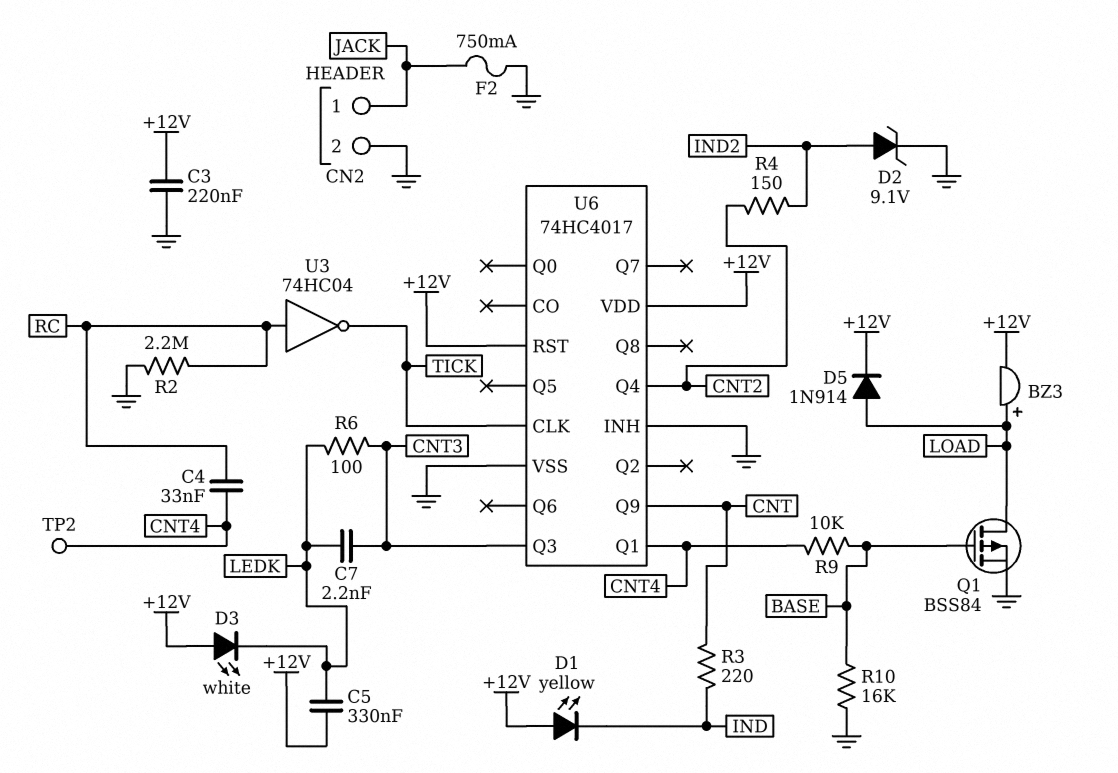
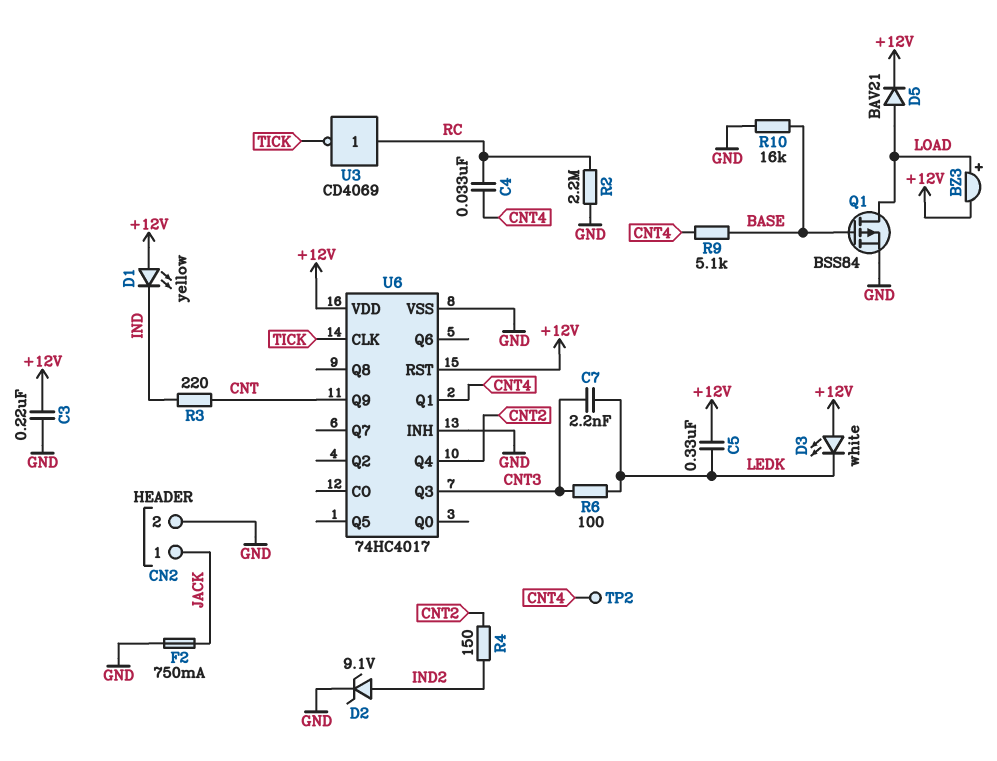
D5: diode 1N914 (A LOAD, K +12V) -> diode BAV21 (A LOAD, K +12V)
R9: 10k (BASE, CNT4) -> 5.1k (BASE, CNT4)
U3: NOT 74HC04 (in RC, out TICK) -> NOT CD4069 (in RC, out TICK)

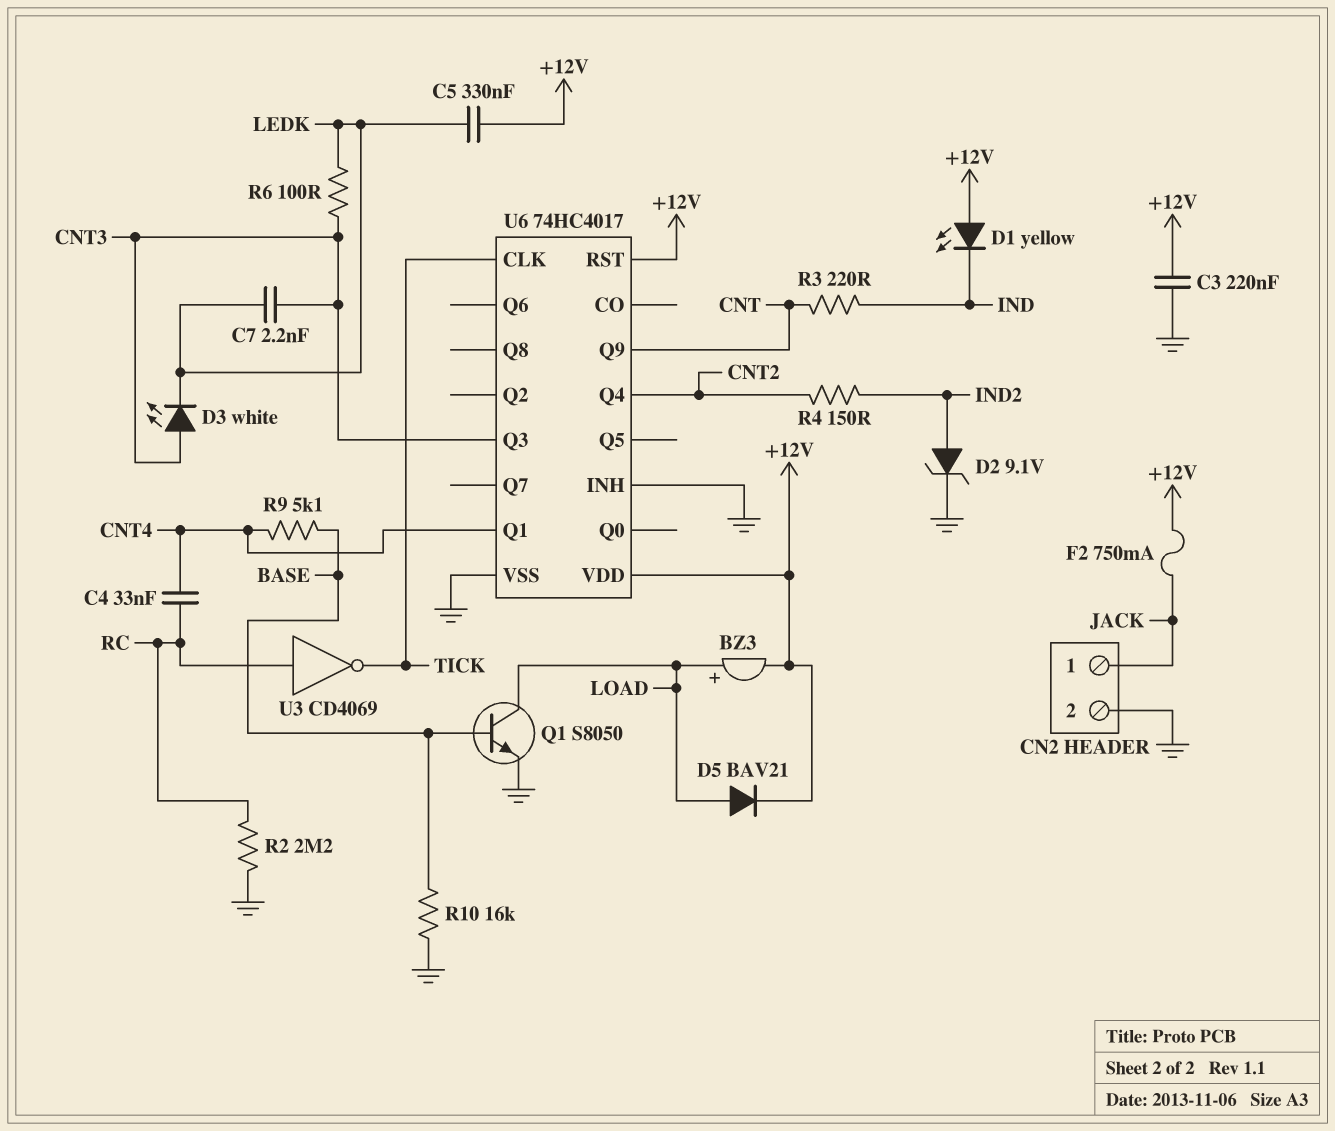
D3: LED white (A +12V, K LEDK) -> LED white (A CNT3, K LEDK)
F2: 750mA (GND, JACK) -> 750mA (+12V, JACK)
Q1: PMOS BSS84 (G BASE, D LOAD, S GND) -> NPN S8050 (B BASE, C LOAD, E GND)
TP2: test point (CNT4) -> none

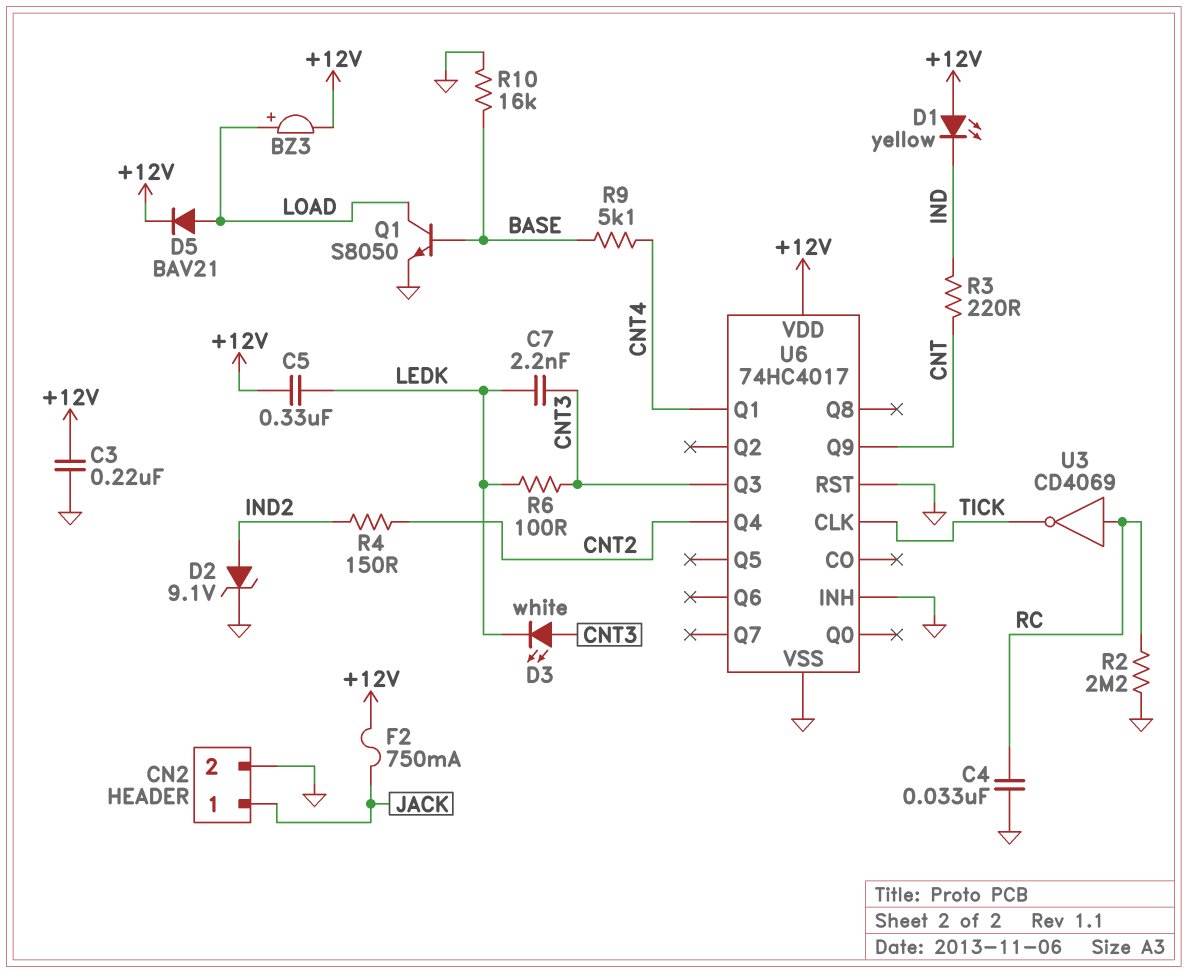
C4: 33nF (CNT4, RC) -> 33nF (GND, RC)
U6 pin RST: +12V -> GND

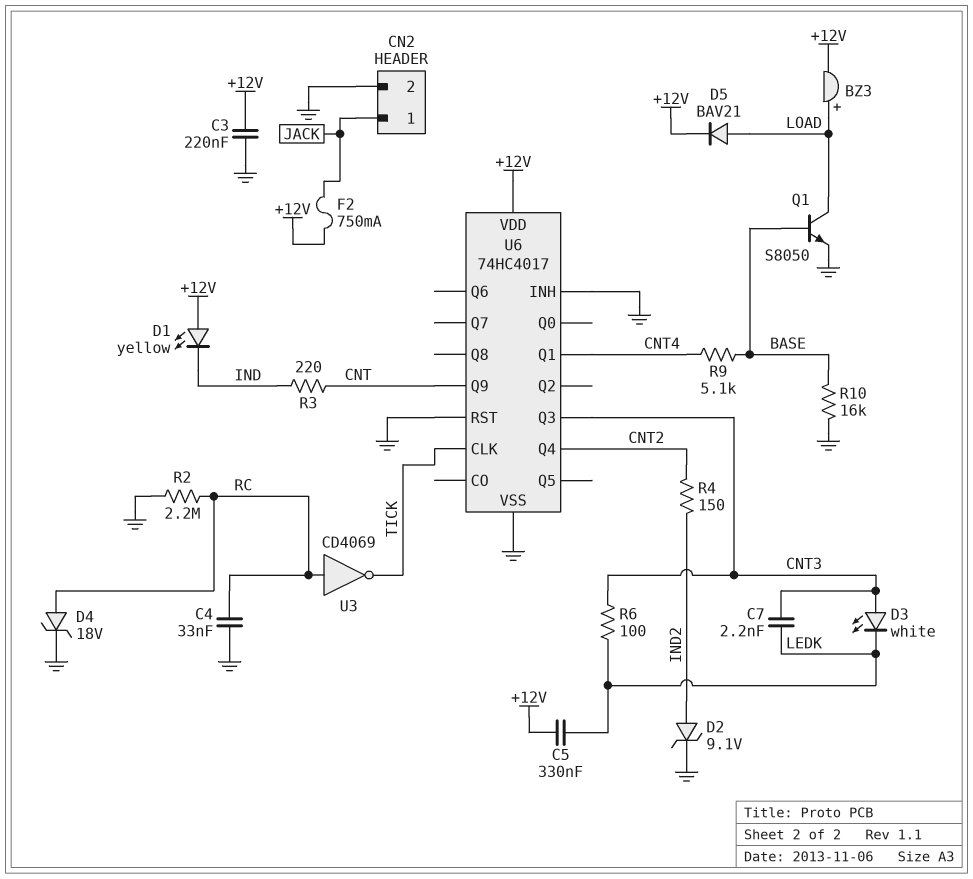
D4: none -> zener 18V (A RC, K GND)

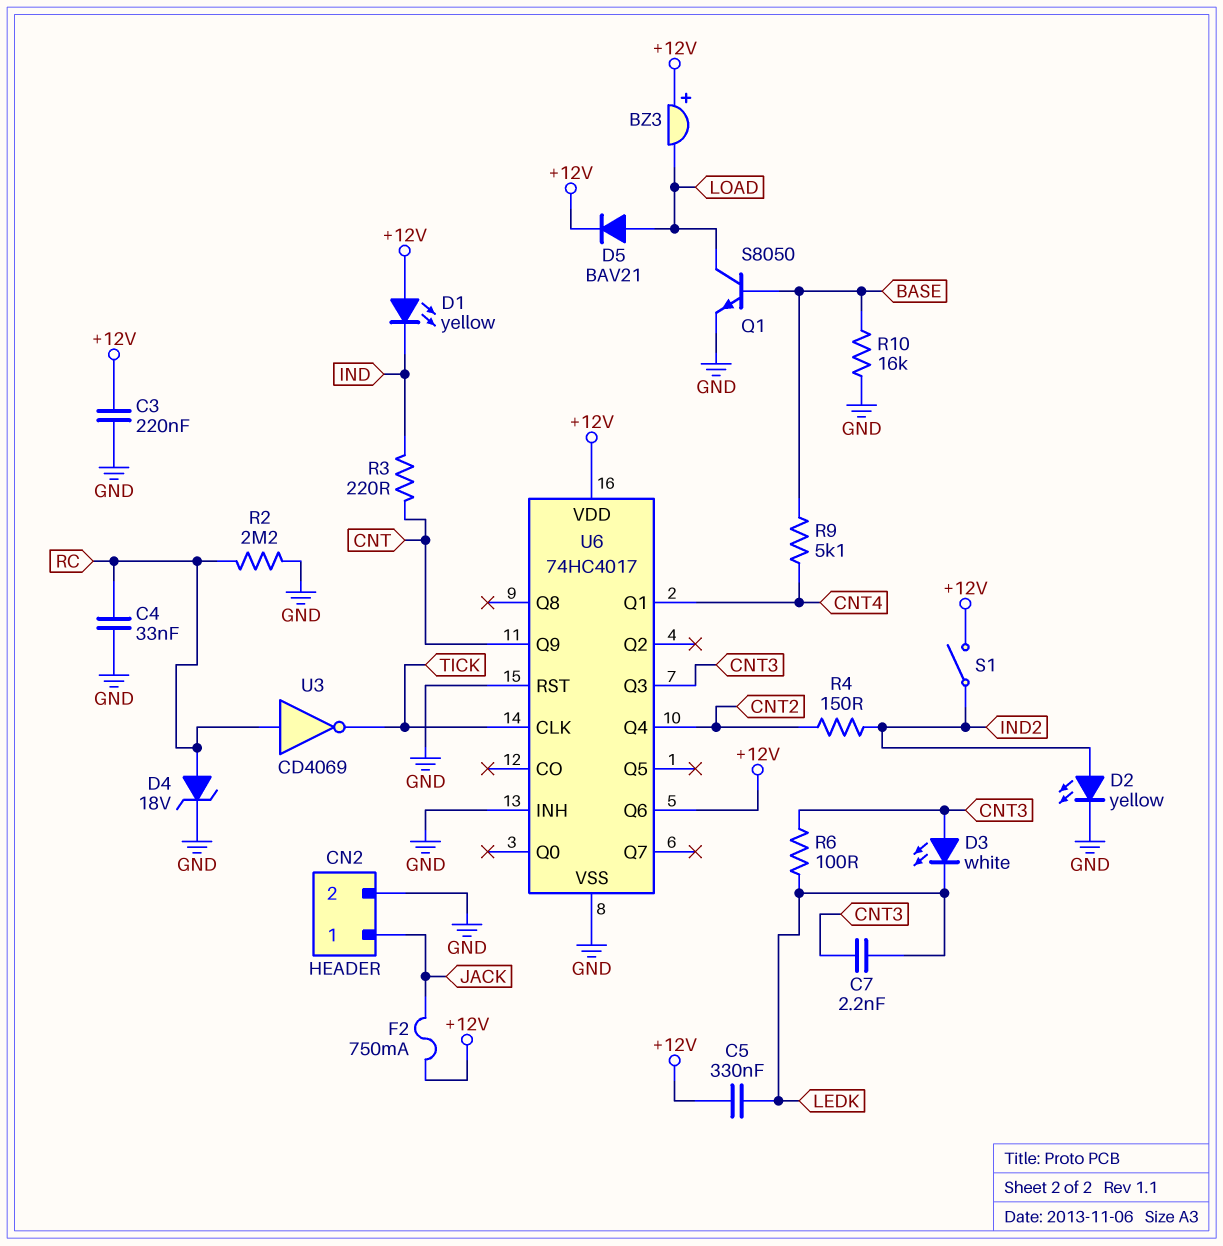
BZ3: buzzer (plus LOAD, minus +12V) -> buzzer (plus +12V, minus LOAD)
D2: zener 9.1V (A IND2, K GND) -> LED yellow (A IND2, K GND)
S1: none -> switch (+12V, IND2)
U6 pin Q6: none -> +12V

